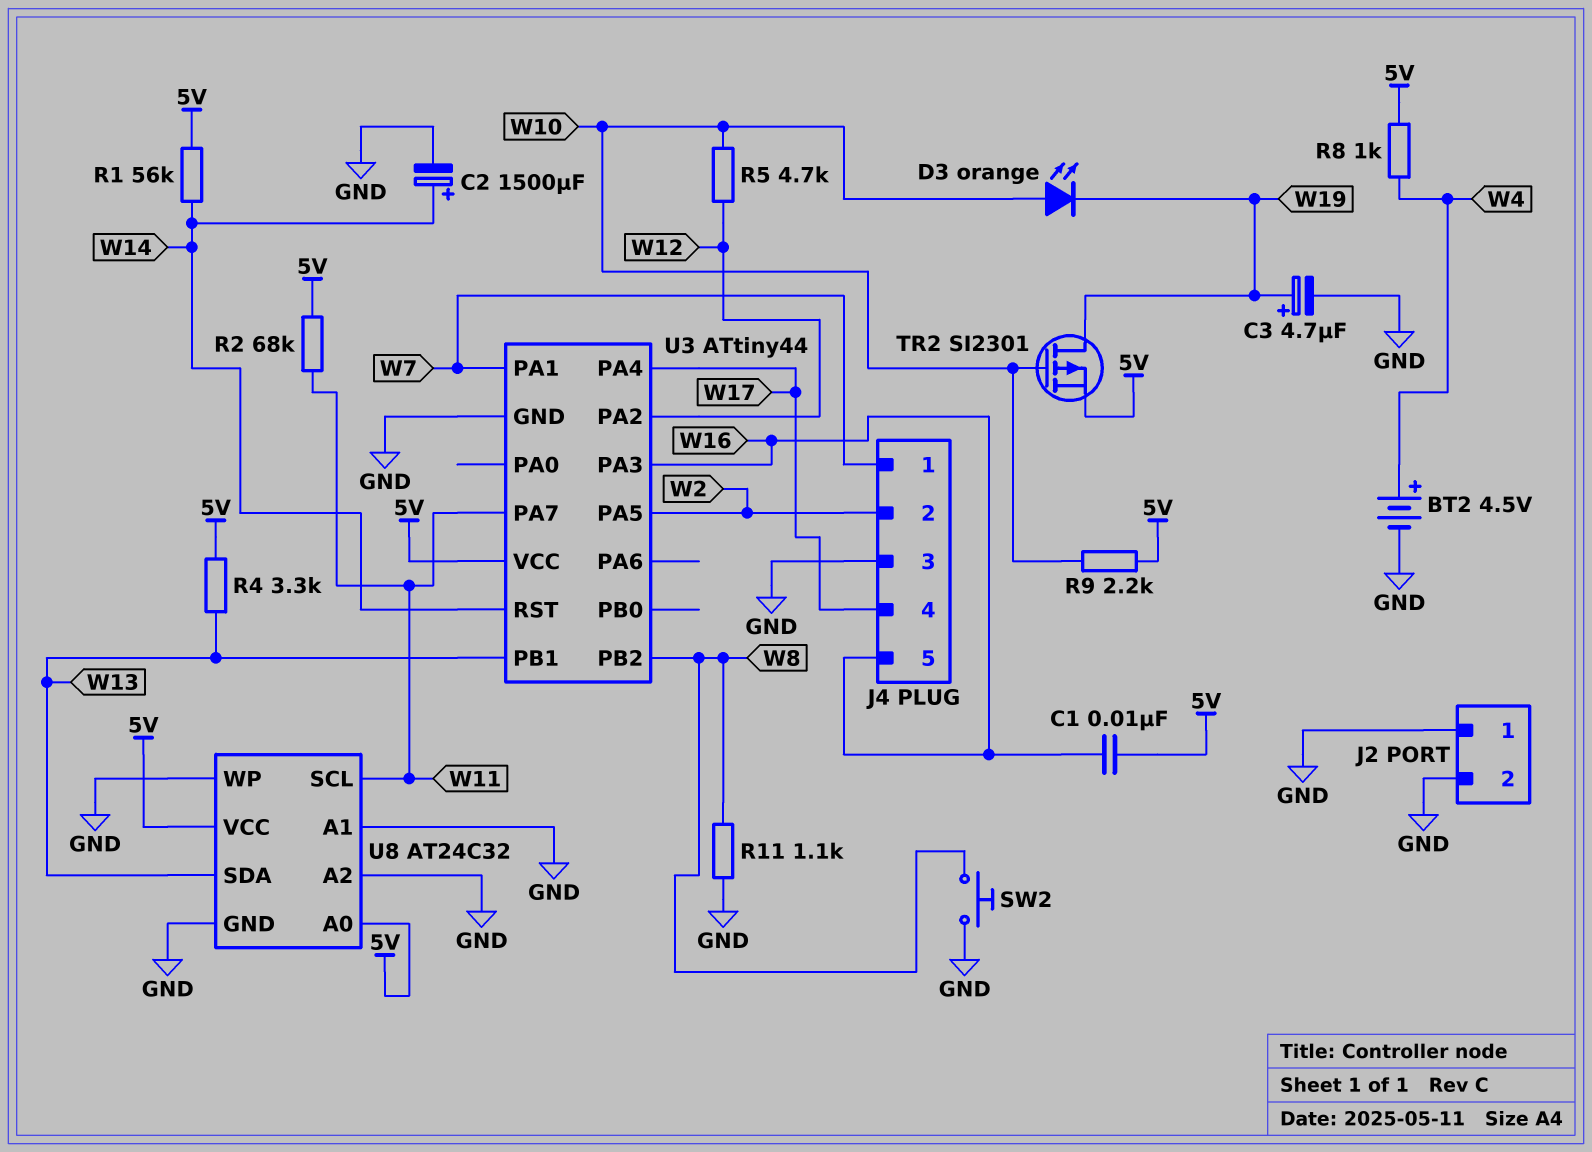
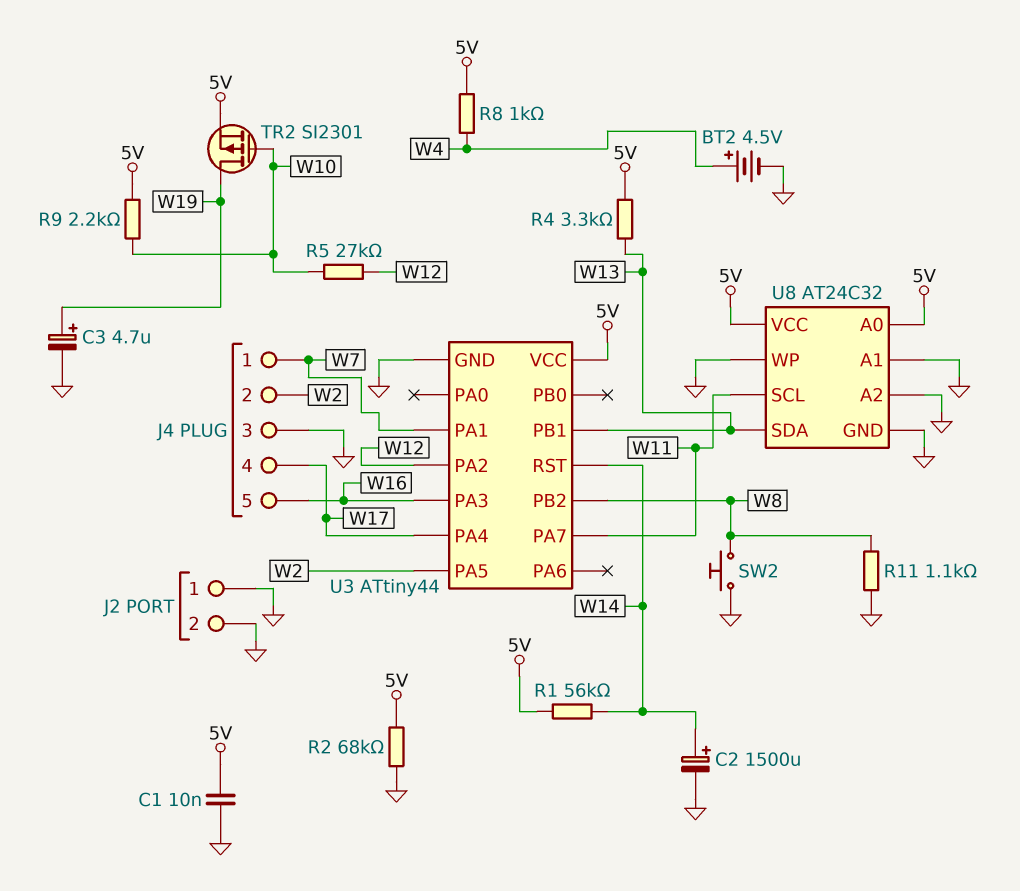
C1: 10nF (5V, W16) -> 10nF (5V, GND)
D3: LED orange (A W10, K W19) -> none
R2: 68k (5V, W11) -> 68k (5V, GND)
R5: 4.7k (W10, W12) -> 27k (W10, W12)

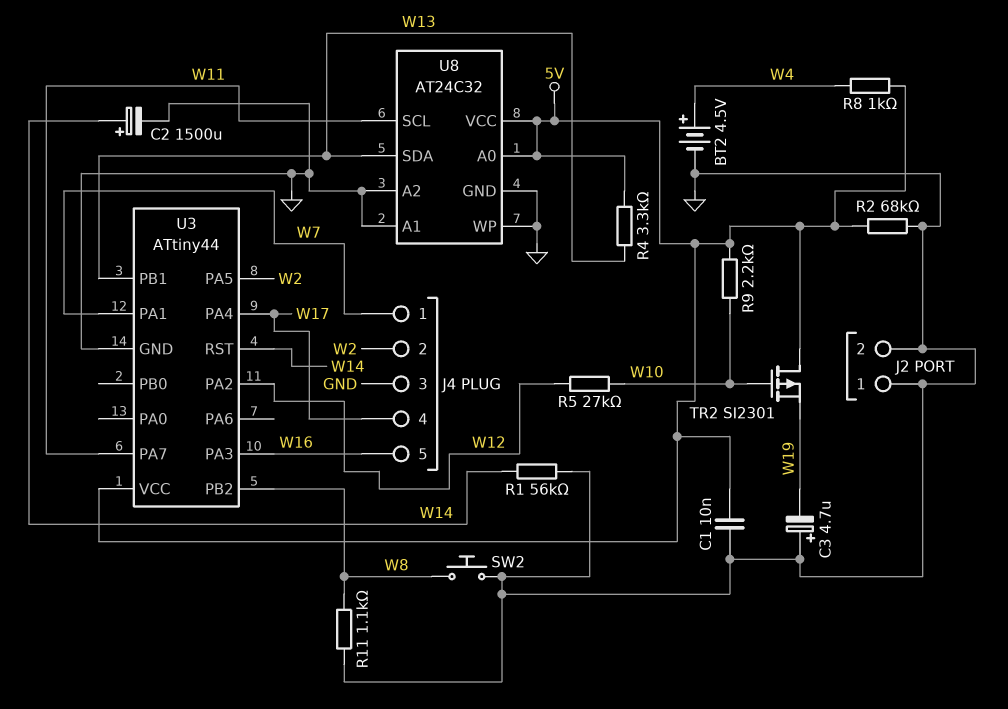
C3: 4.7uF (plus W19, minus GND) -> 4.7uF (plus GND, minus W19)
R1: 56k (5V, W14) -> 56k (GND, W14)
TR2: PMOS SI2301 (G W10, D W19, S 5V) -> PMOS SI2301 (G W10, D 5V, S W19)

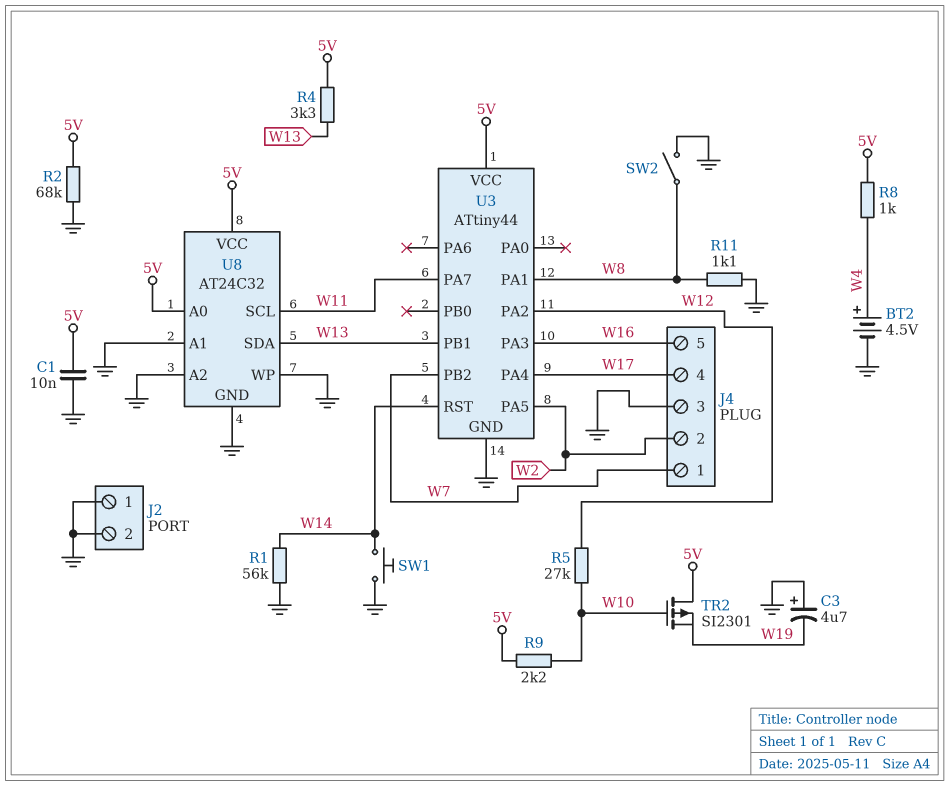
C2: 1500uF (plus W14, minus GND) -> none
SW1: none -> button (GND, W14)
SW2: button (GND, W8) -> switch (GND, W8)
U3 pin PA1: W7 -> W8
U3 pin PB2: W8 -> W7

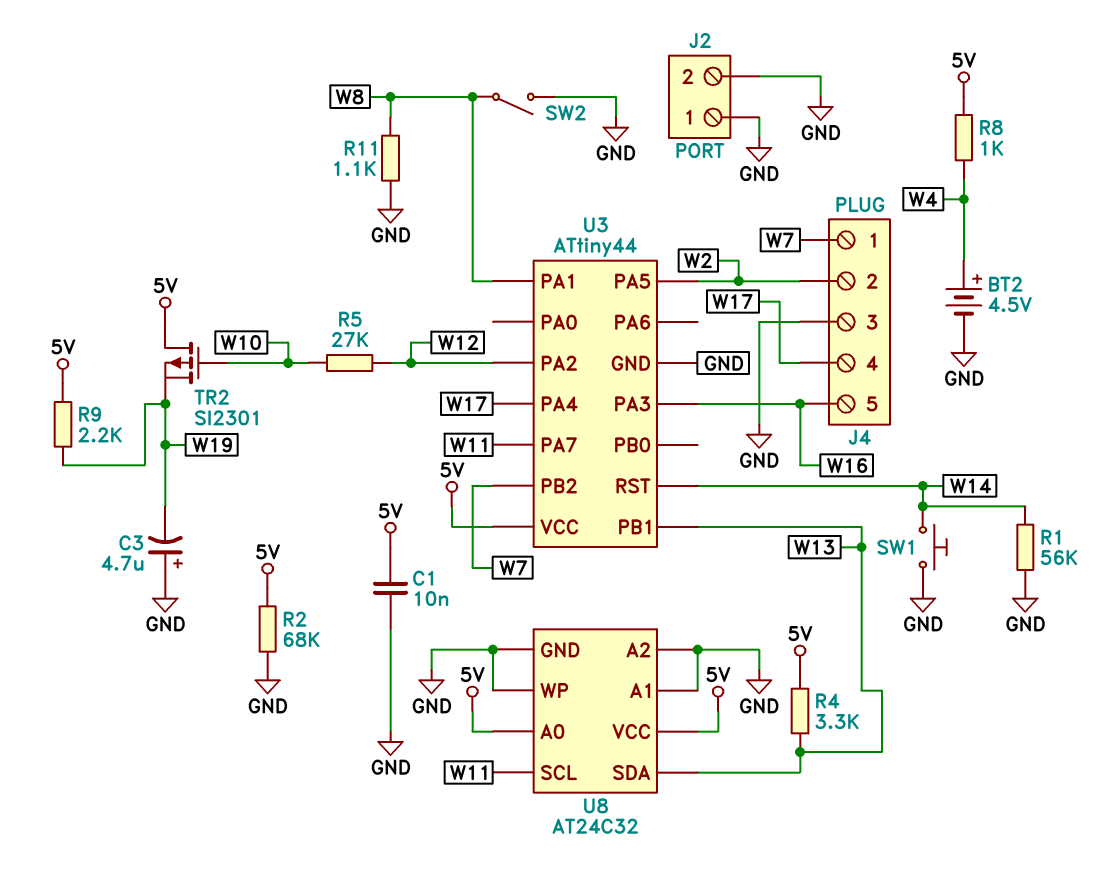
R9: 2.2k (5V, W10) -> 2.2k (5V, W19)

